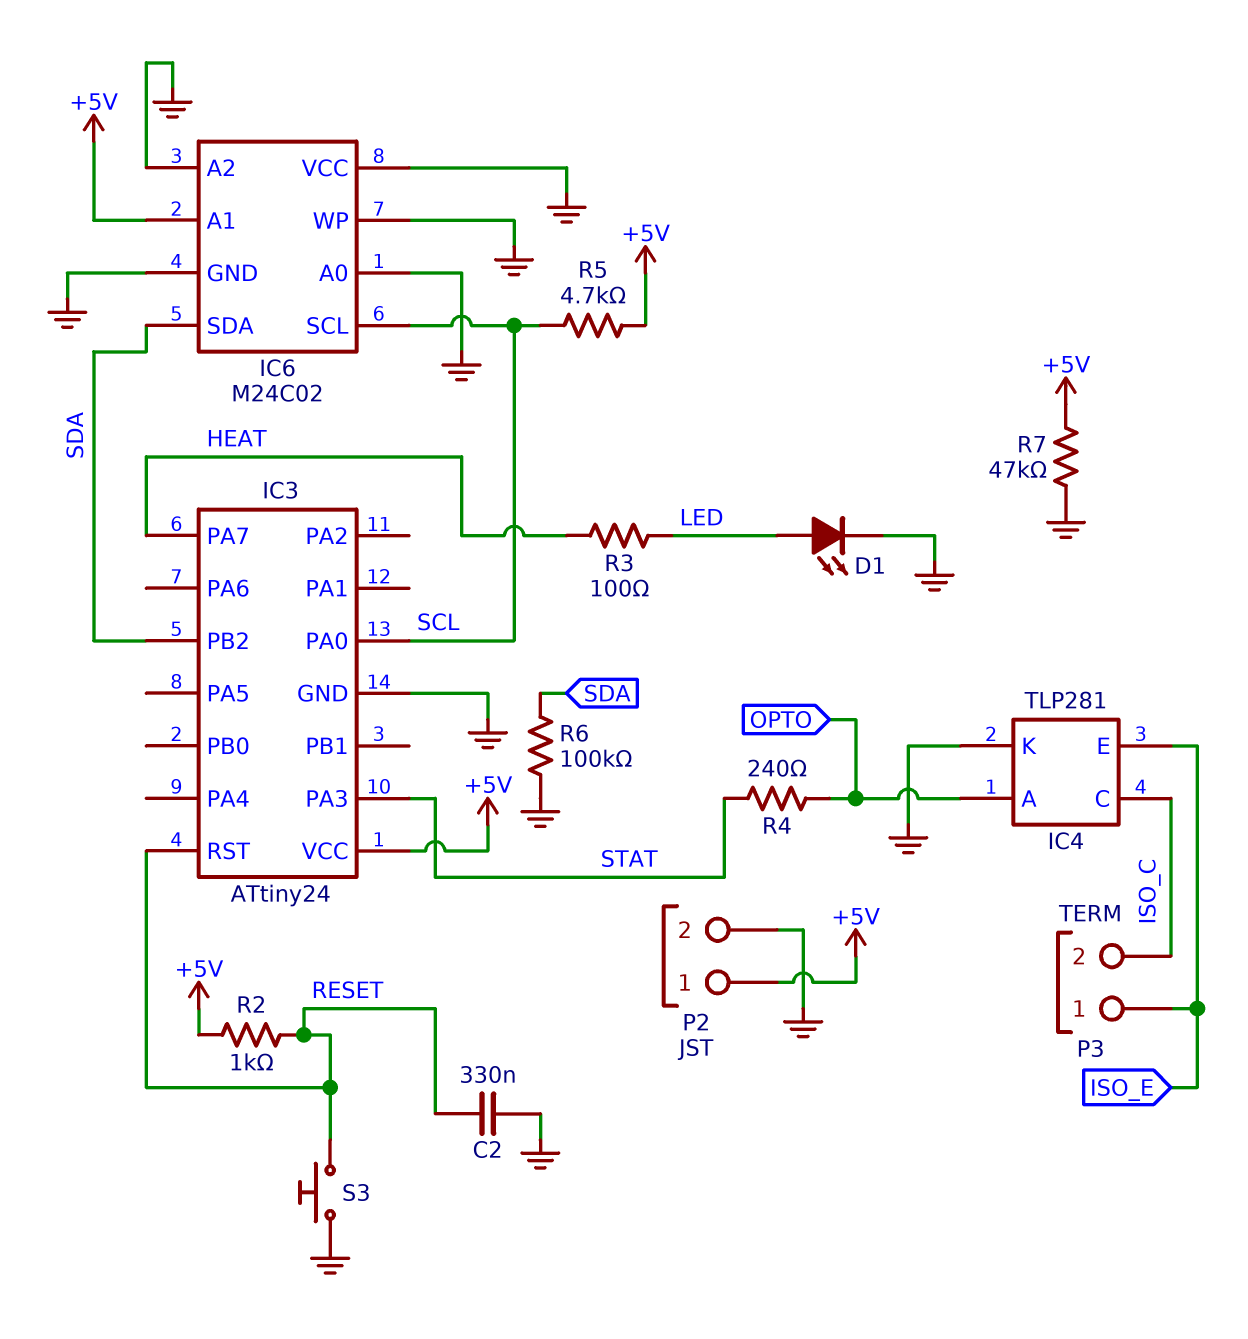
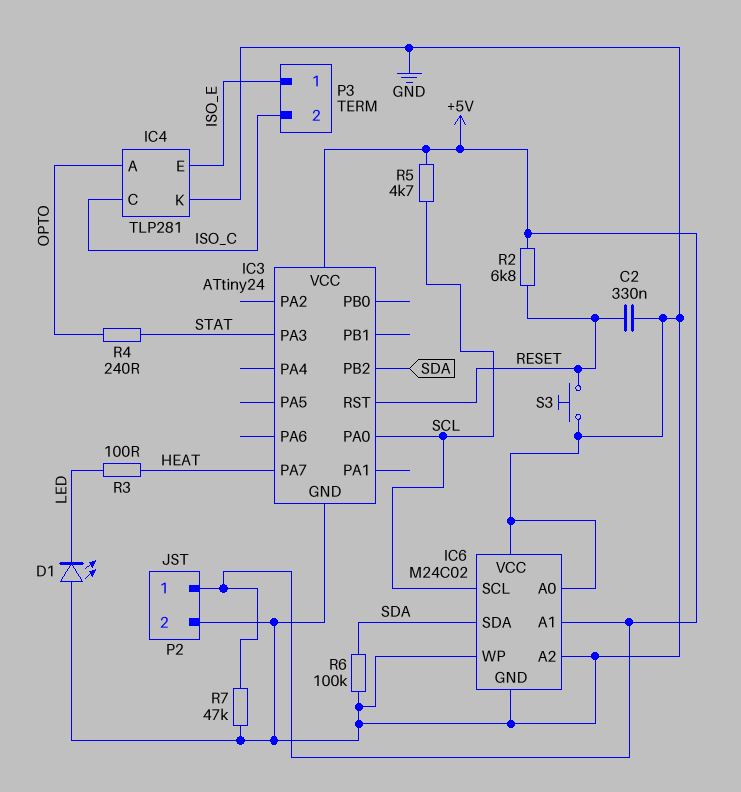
D1: LED (A LED, K GND) -> LED (A GND, K LED)
R2: 1k (+5V, RESET) -> 6.8k (+5V, RESET)

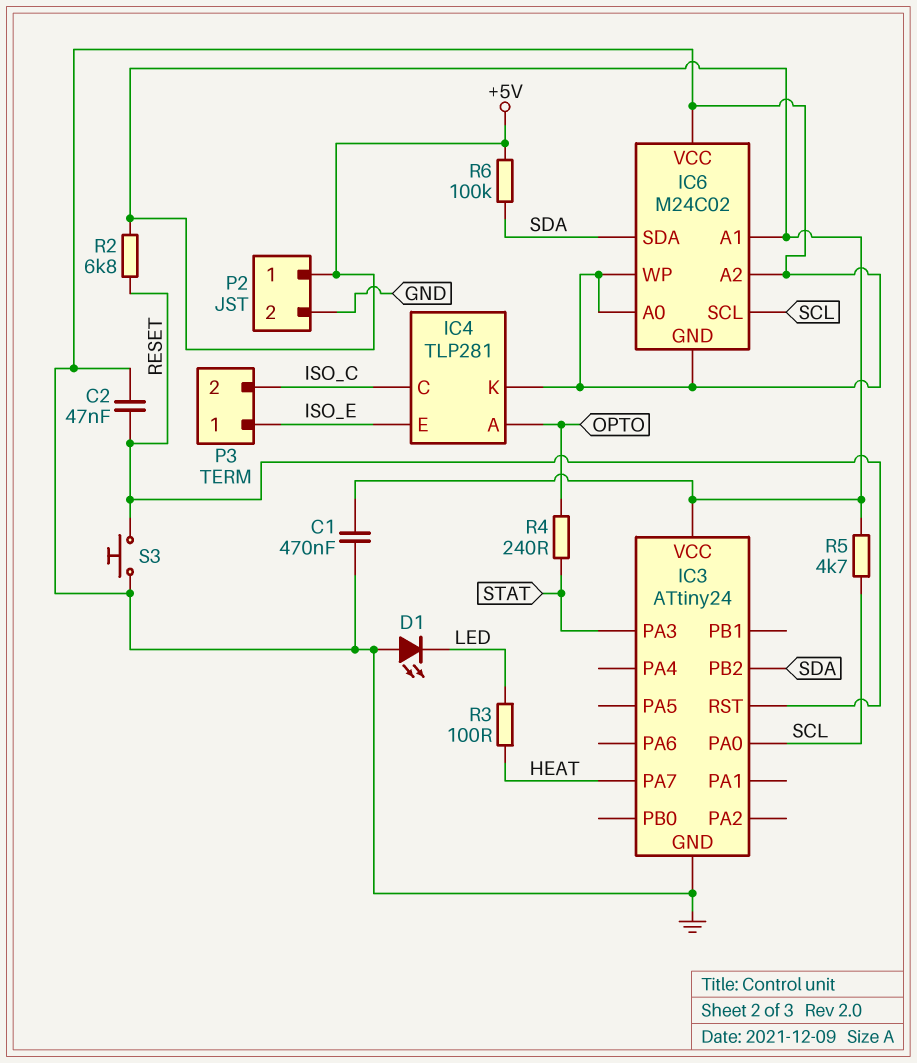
C1: none -> 470nF (+5V, GND)
C2: 330nF (GND, RESET) -> 47nF (GND, RESET)
R6: 100k (GND, SDA) -> 100k (+5V, SDA)
R7: 47k (+5V, GND) -> none

